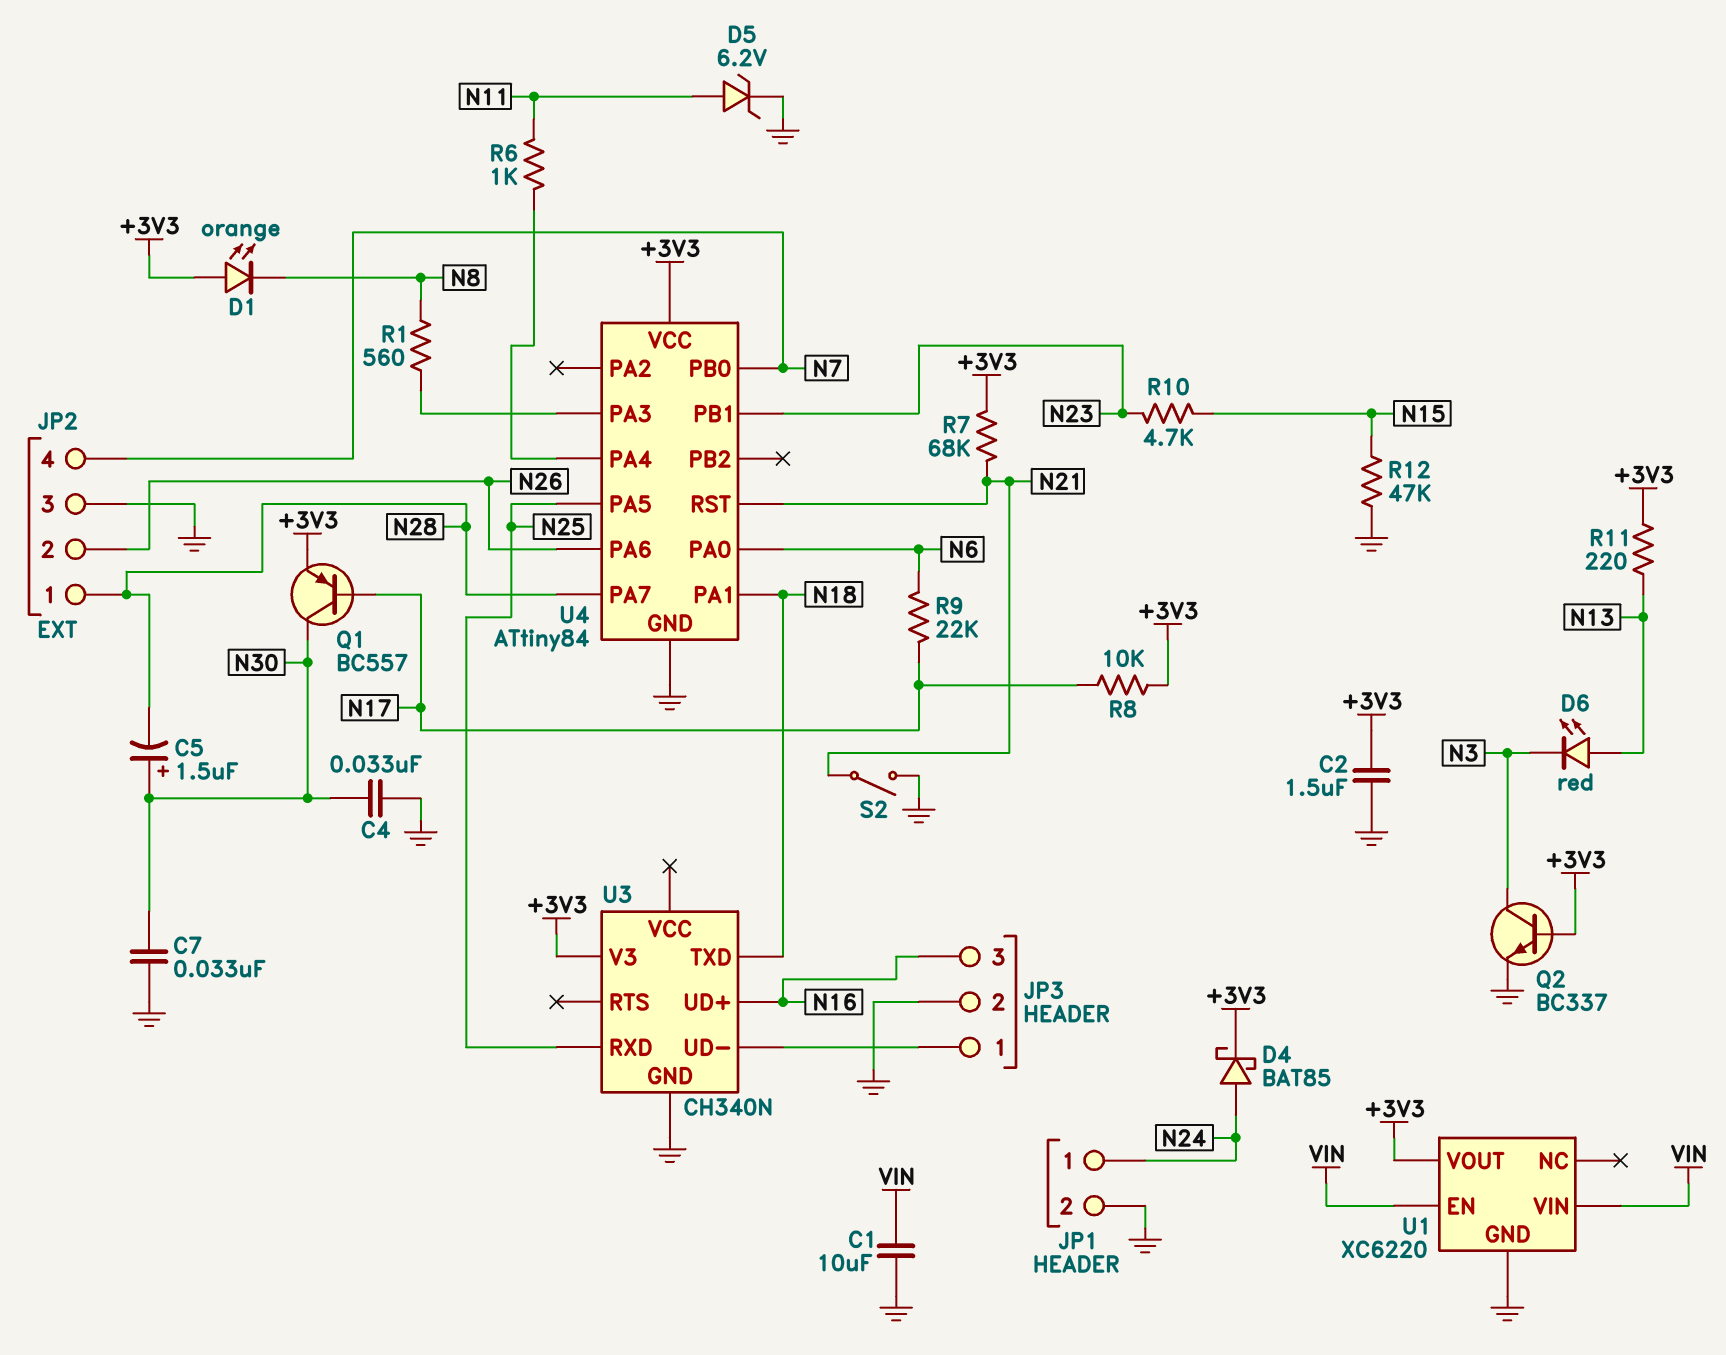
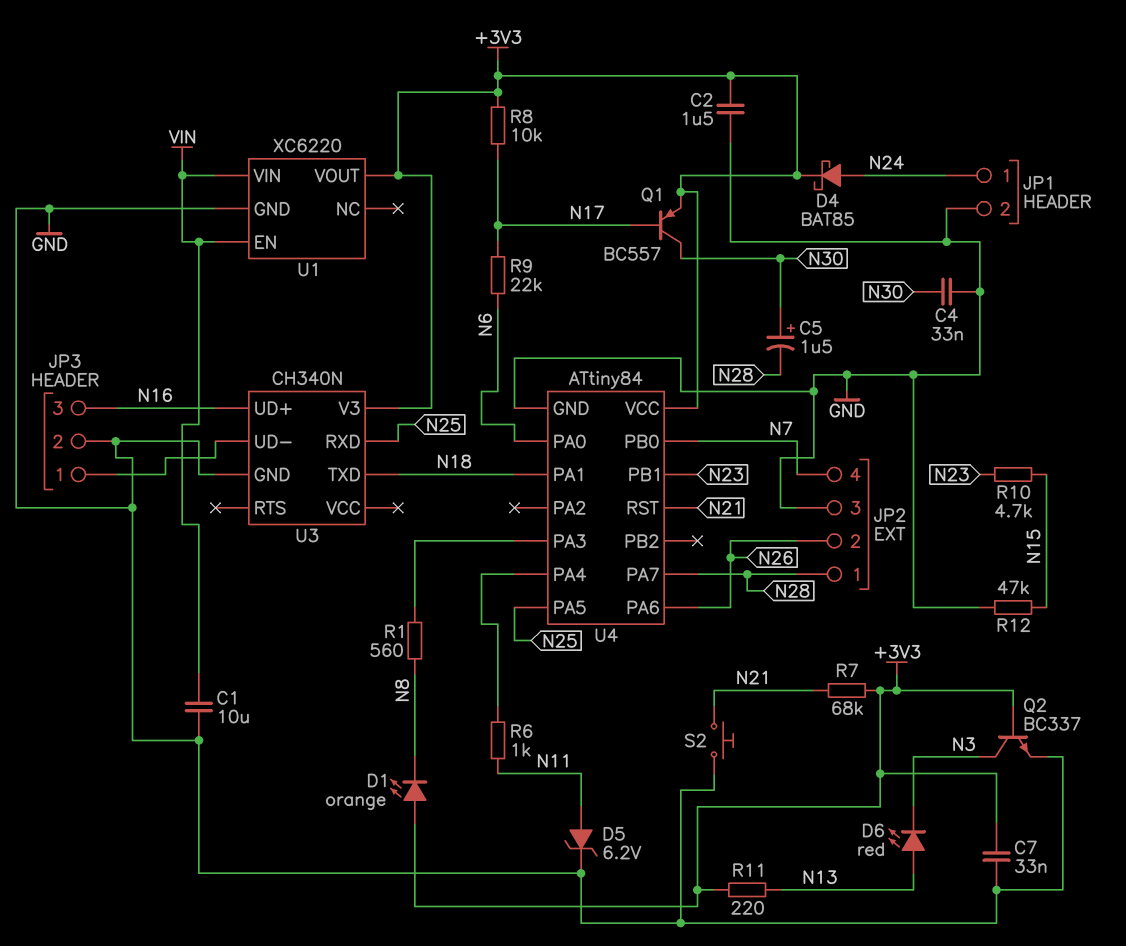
C7: 33nF (GND, N30) -> 33nF (+3V3, GND)
S2: switch (GND, N21) -> button (GND, N21)

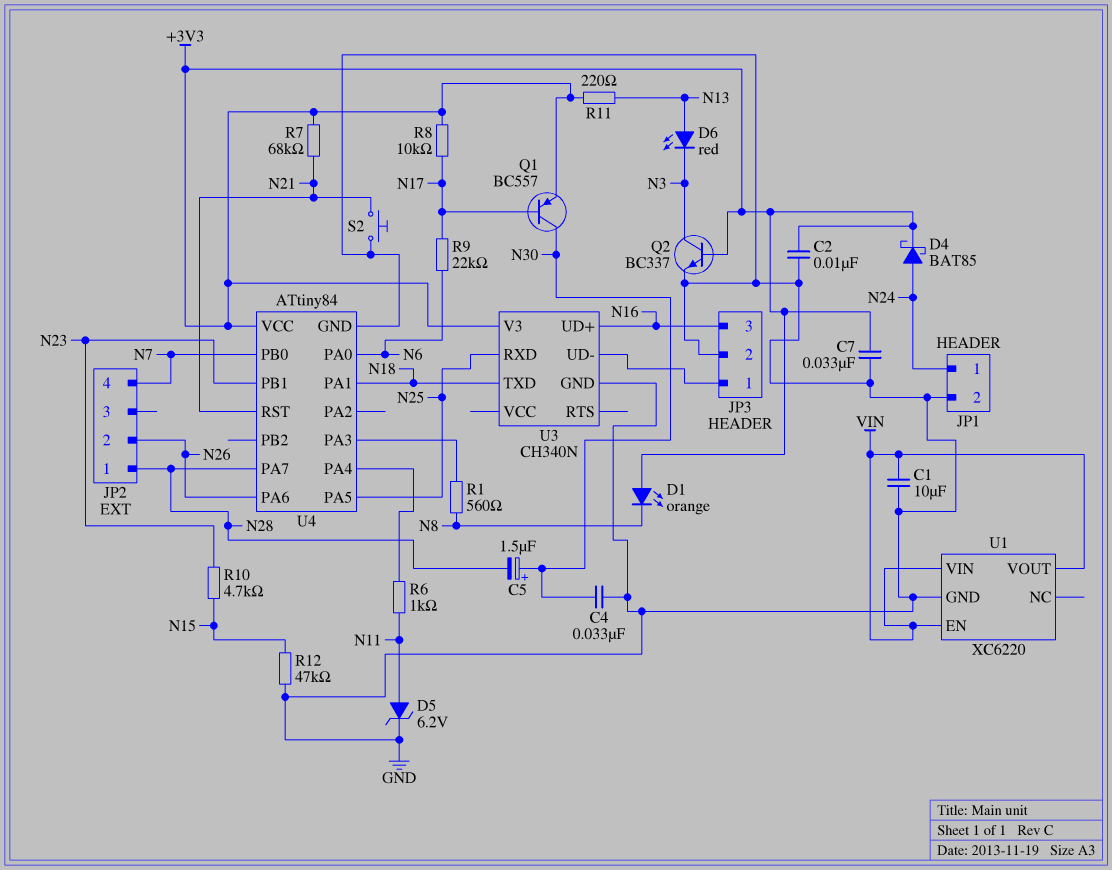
C2: 1.5uF (+3V3, GND) -> 10nF (+3V3, GND)
JP2 pin 3: GND -> none
U1 pin VOUT: +3V3 -> VIN

